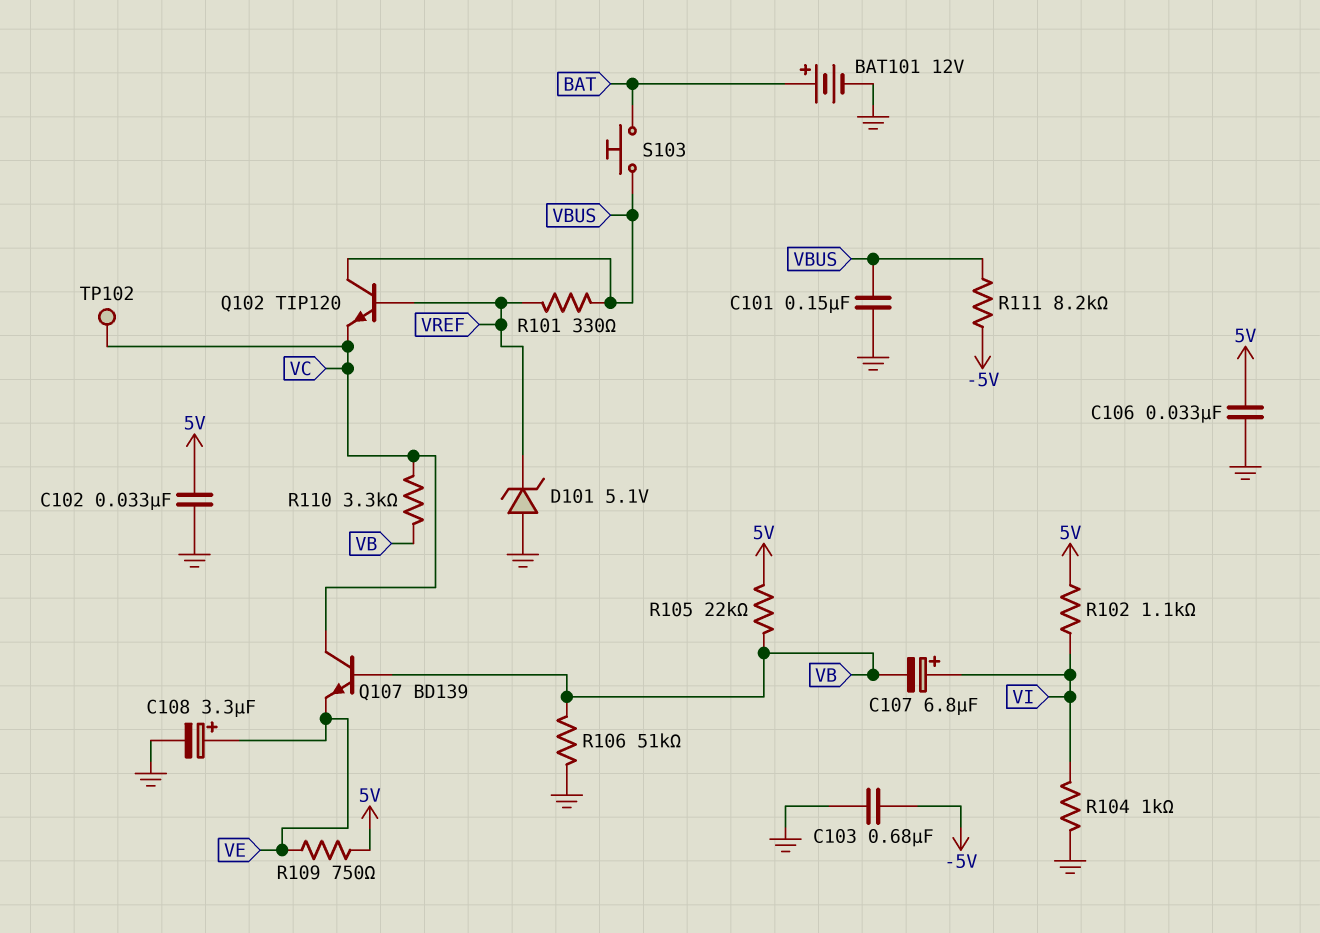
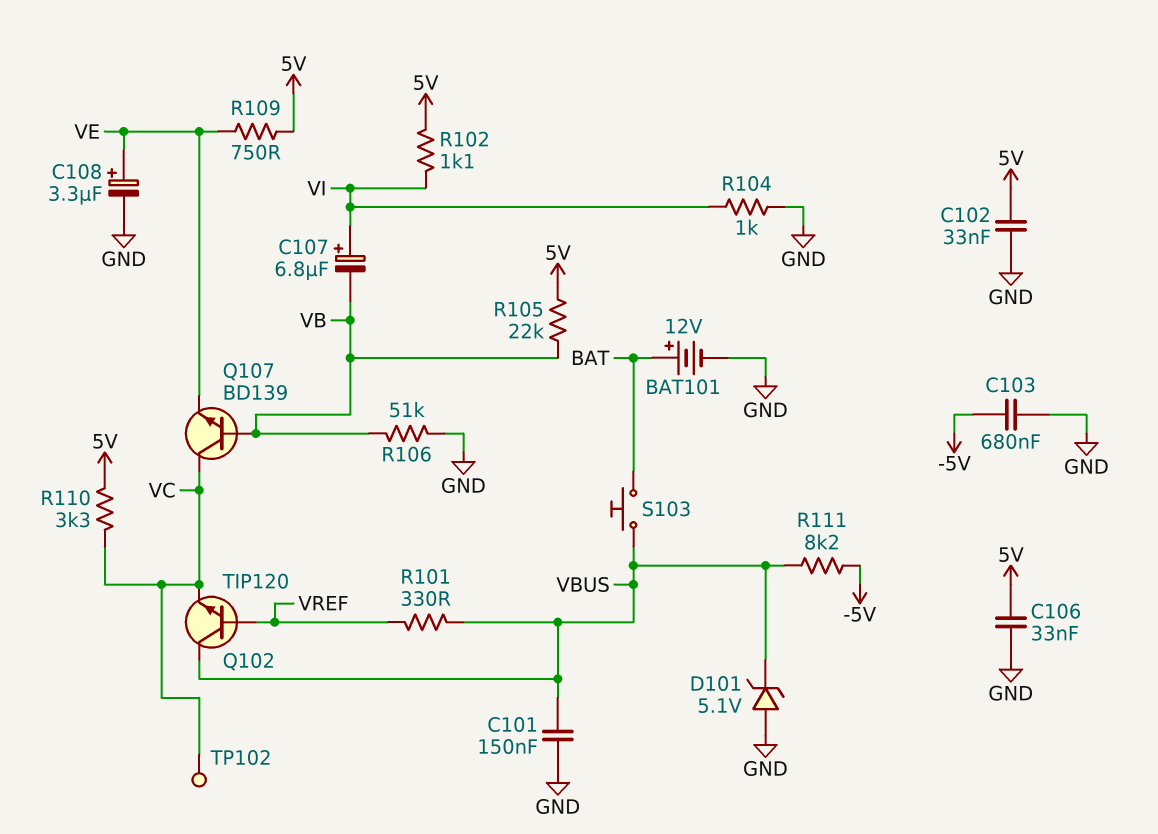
D101: zener 5.1V (A GND, K VREF) -> zener 5.1V (A GND, K VBUS)
R110: 3.3k (VB, VC) -> 3.3k (5V, VC)

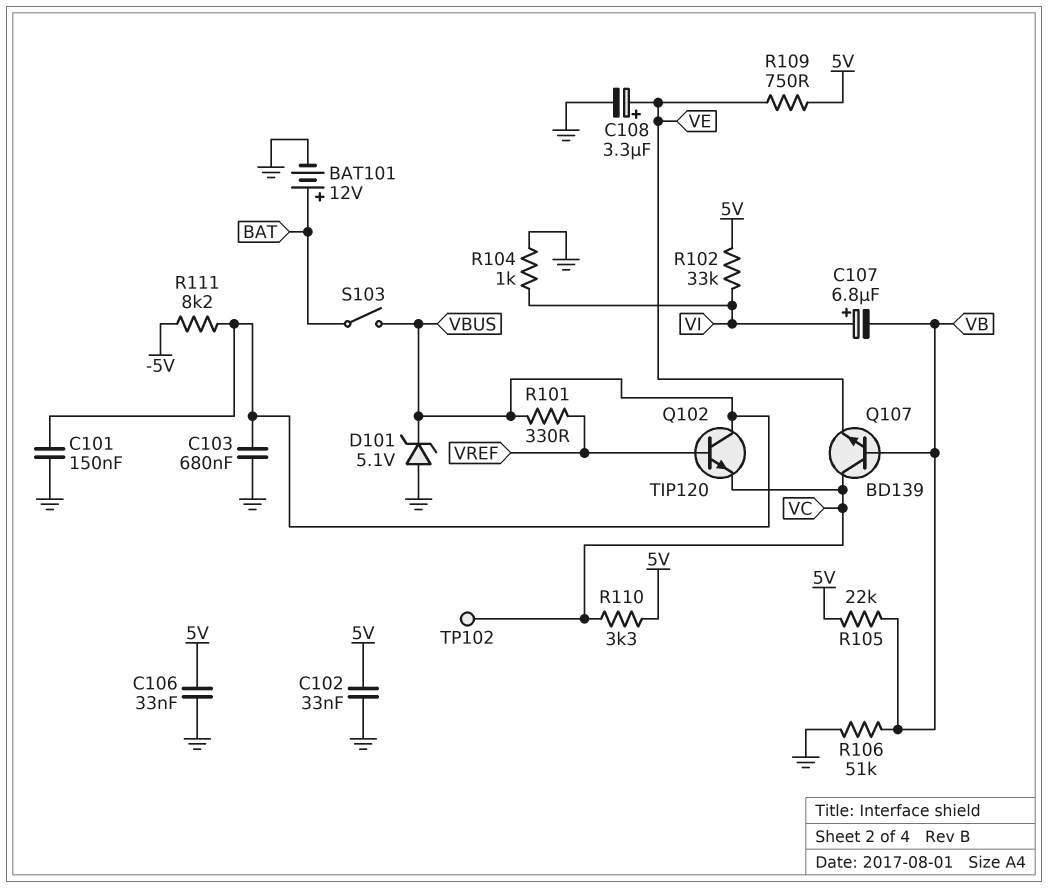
C103: 680nF (-5V, GND) -> 680nF (GND, VBUS)
R102: 1.1k (5V, VI) -> 33k (5V, VI)
S103: button (BAT, VBUS) -> switch (BAT, VBUS)

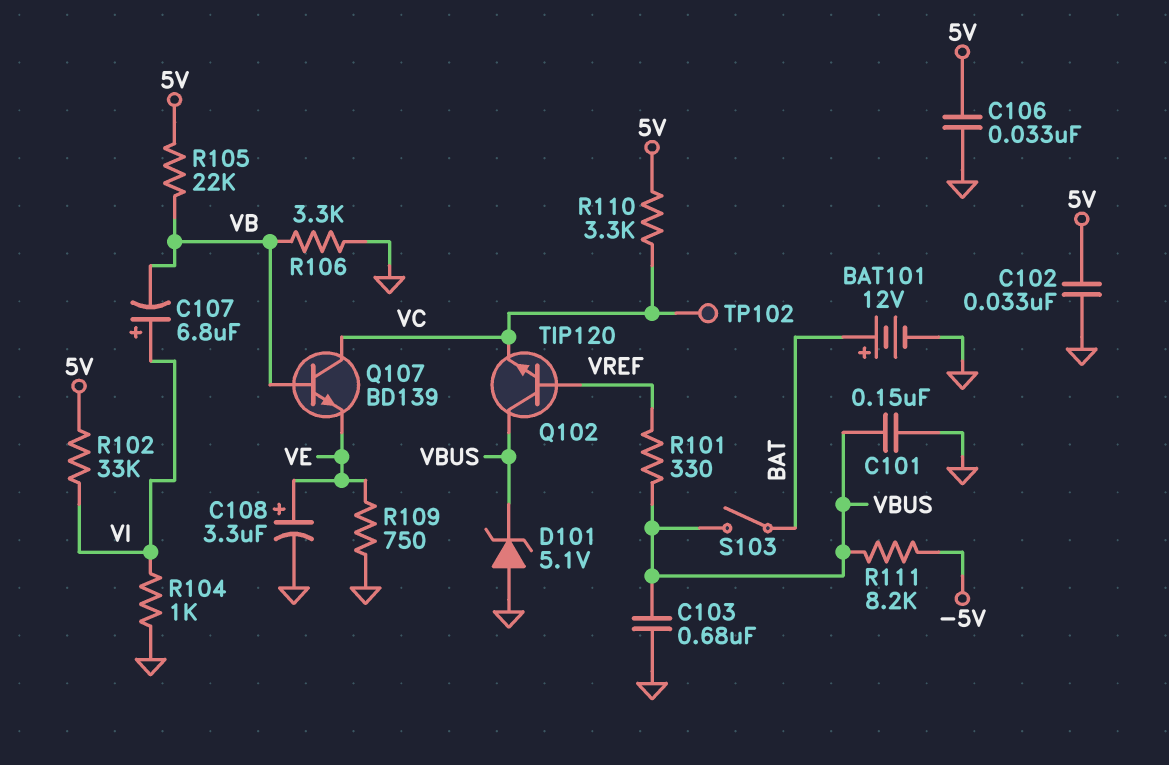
R106: 51k (GND, VB) -> 3.3k (GND, VB)
R109: 750 (5V, VE) -> 750 (GND, VE)

